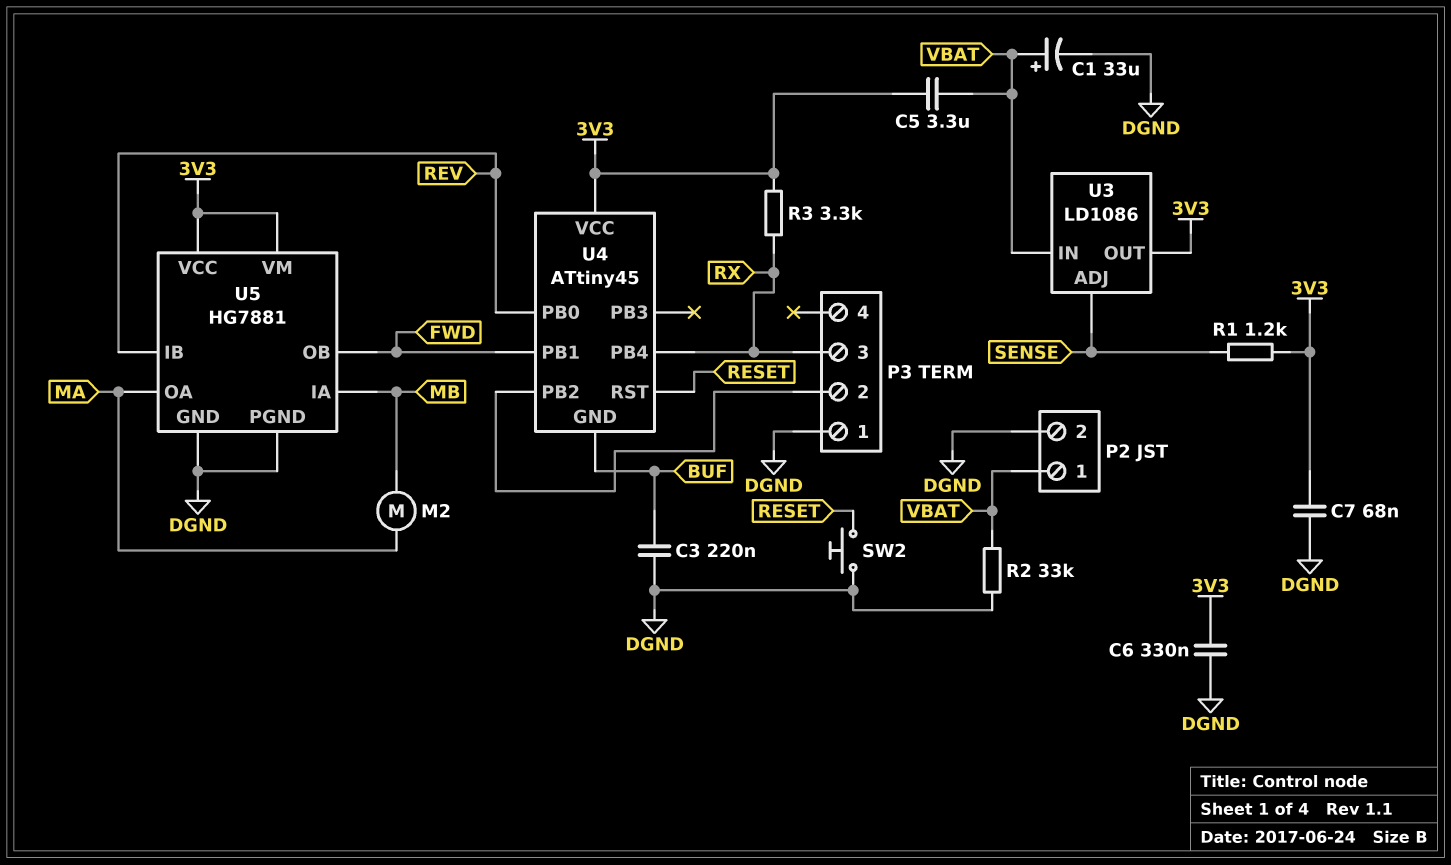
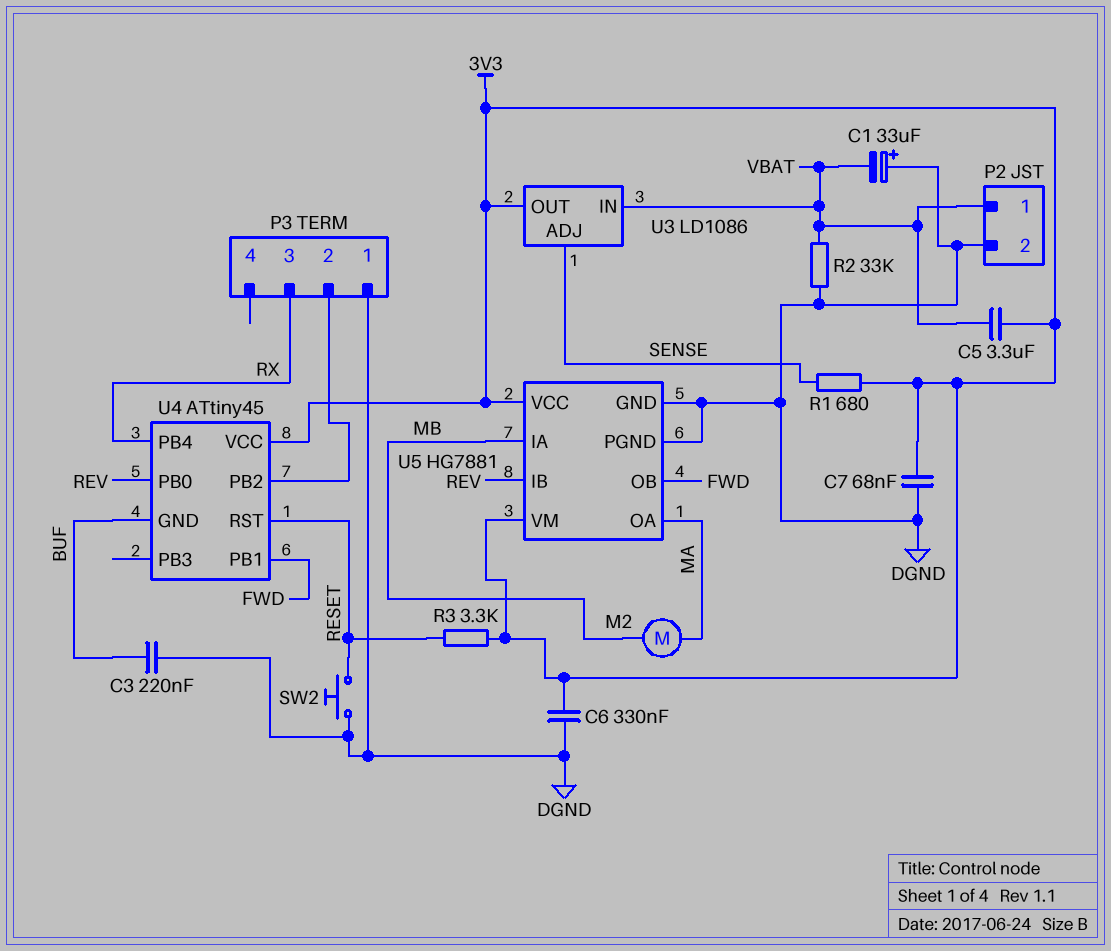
C1: 33uF (plus VBAT, minus DGND) -> 33uF (plus DGND, minus VBAT)
R1: 1.2k (3V3, SENSE) -> 680 (3V3, SENSE)
R3: 3.3k (3V3, RX) -> 3.3k (3V3, RESET)

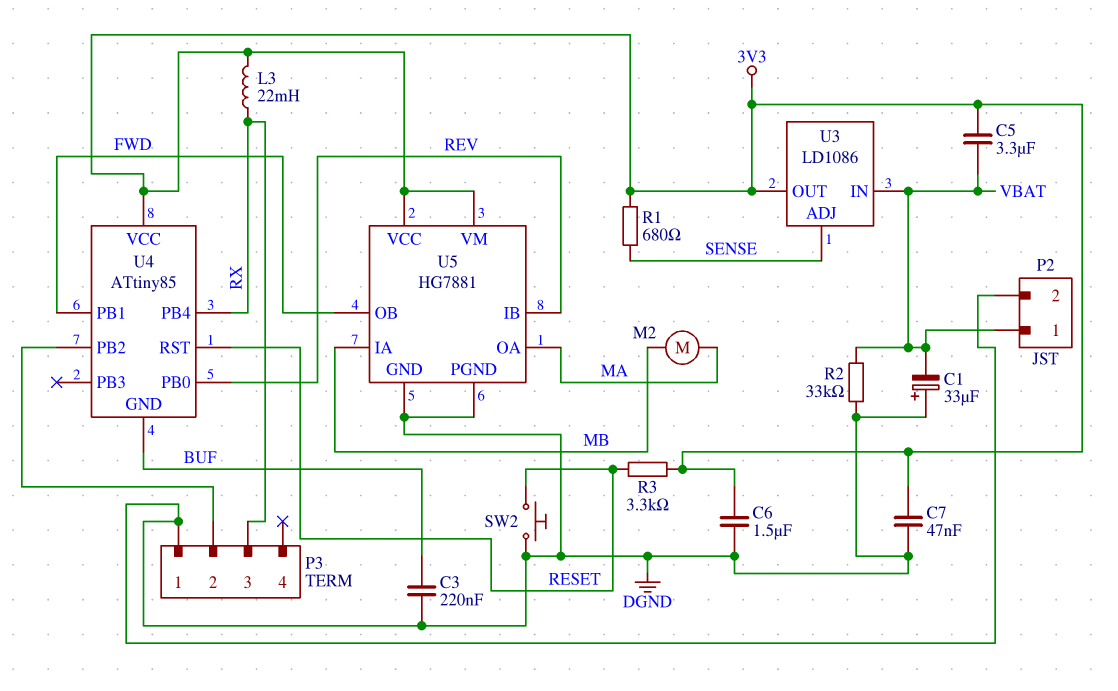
C6: 330nF (3V3, DGND) -> 1.5uF (3V3, DGND)
C7: 68nF (3V3, DGND) -> 47nF (3V3, DGND)
L3: none -> 22mH (3V3, RX)
U4: ATtiny45 -> ATtiny85

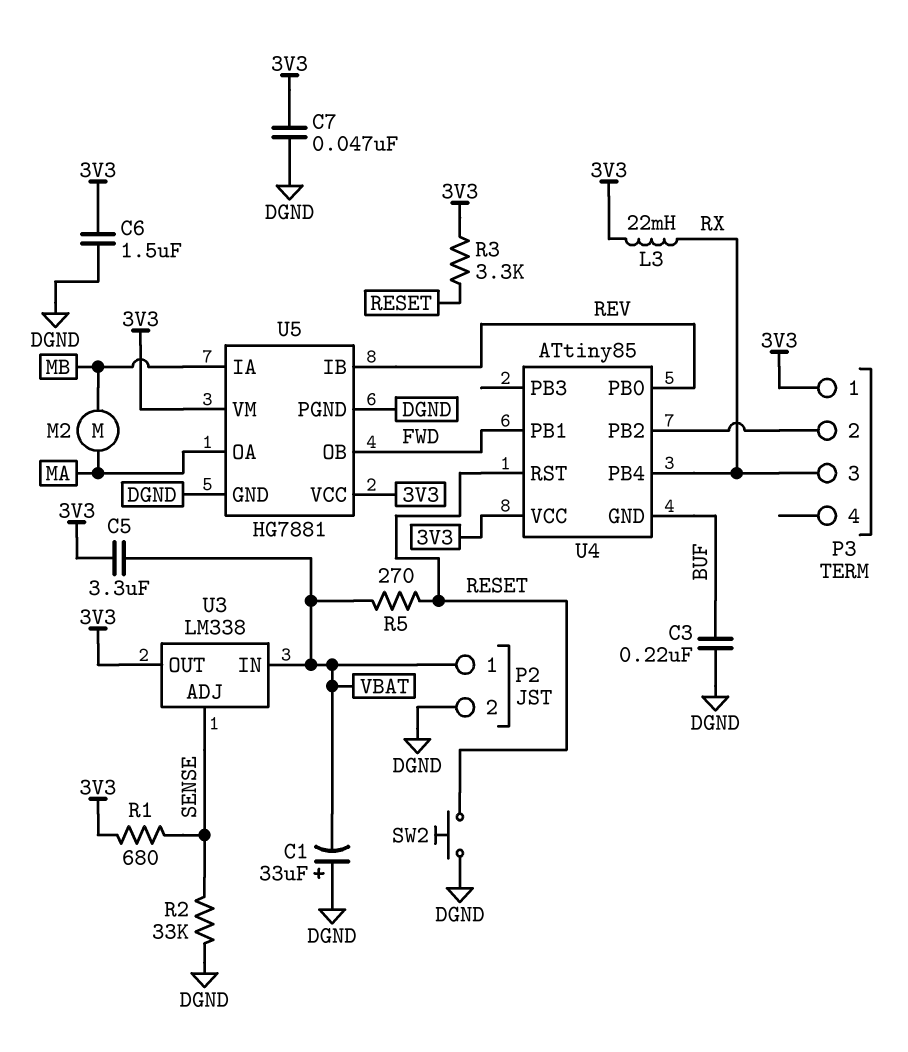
P3 pin 1: DGND -> 3V3
R2: 33k (DGND, VBAT) -> 33k (DGND, SENSE)
R5: none -> 270 (RESET, VBAT)
U3: LD1086 -> LM338

